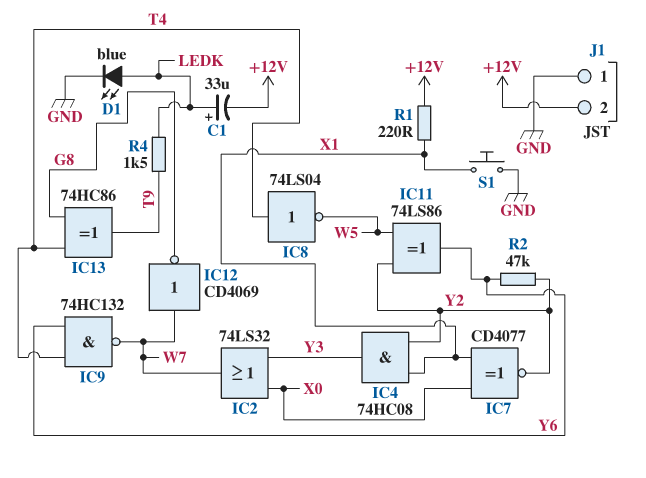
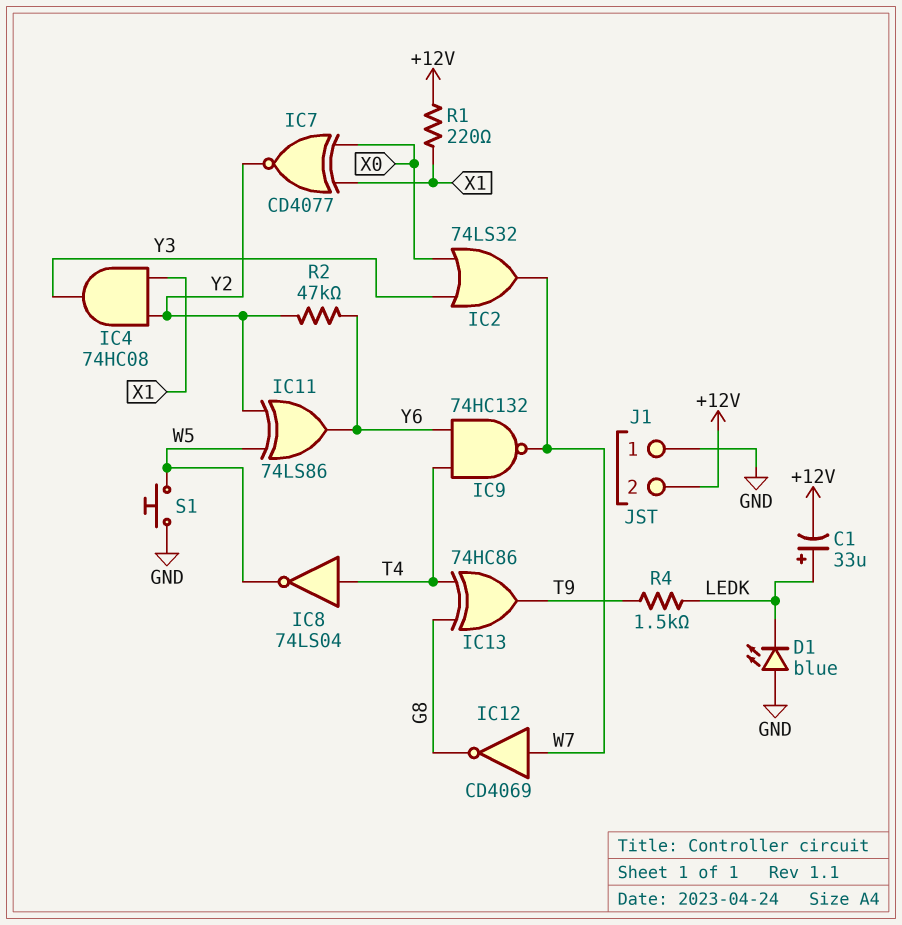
D1: LED blue (A LEDK, K GND) -> LED blue (A GND, K LEDK)
S1: button (GND, X1) -> button (GND, W5)

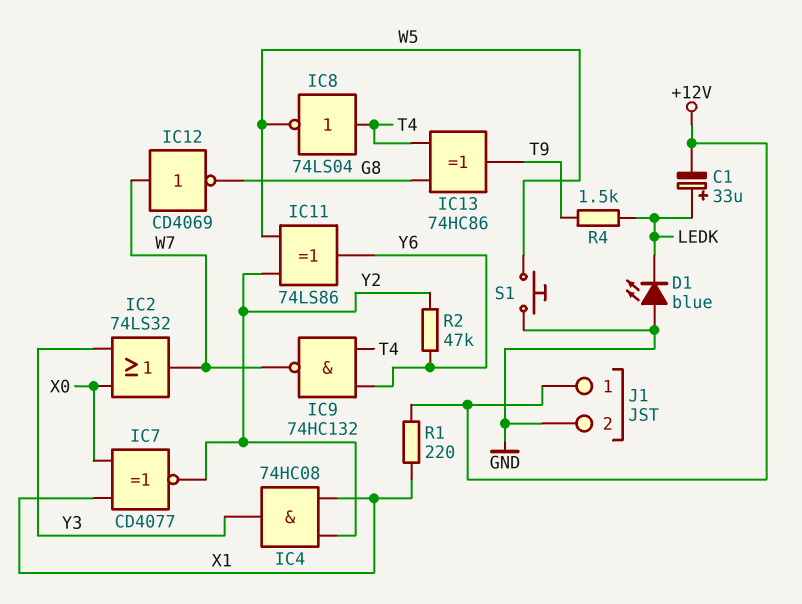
J1 pin 1: GND -> +12V
J1 pin 2: +12V -> GND

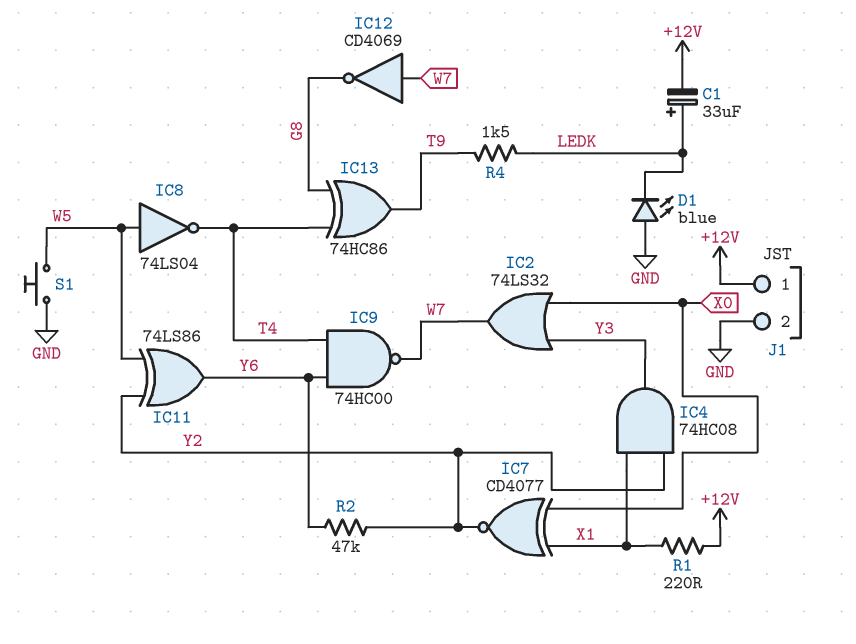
IC8: NOT 74LS04 (in T4, out W5) -> NOT 74LS04 (in W5, out T4)
IC9: NAND 74HC132 (in T4, in Y6, out W7) -> NAND 74HC00 (in T4, in Y6, out W7)

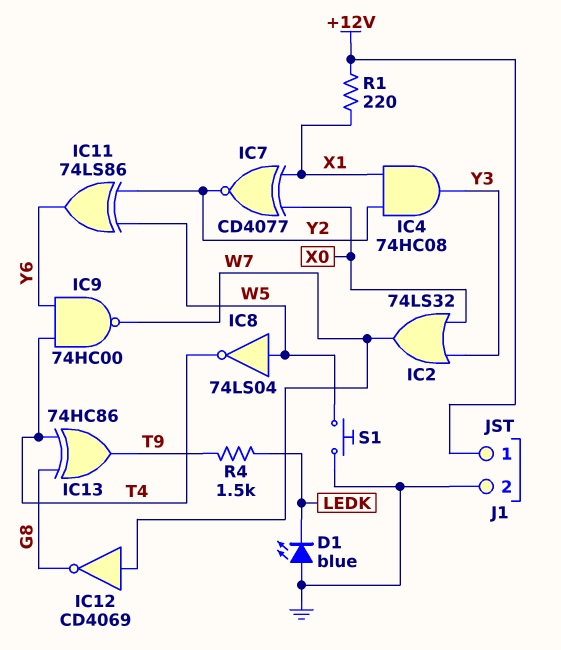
C1: 33uF (plus LEDK, minus +12V) -> none
R2: 47k (Y2, Y6) -> none

